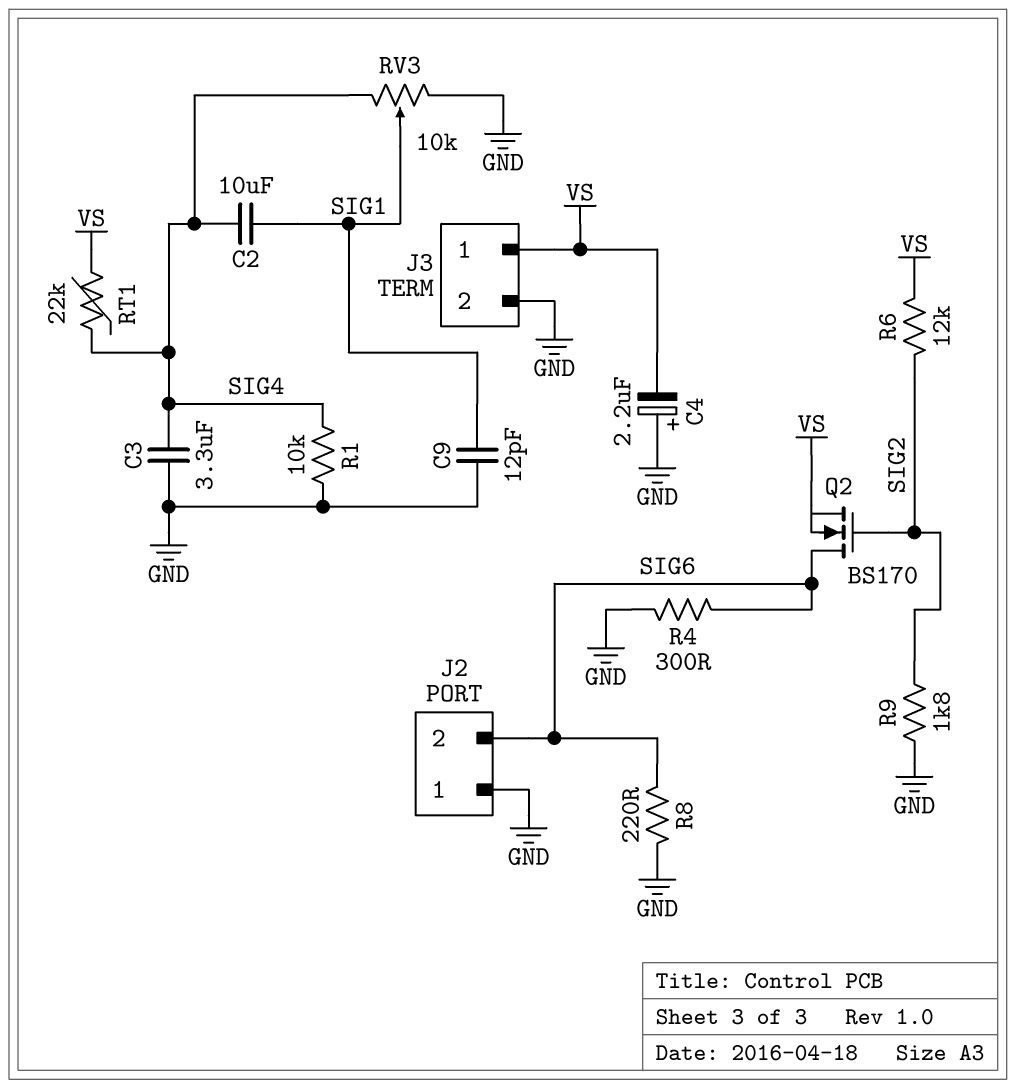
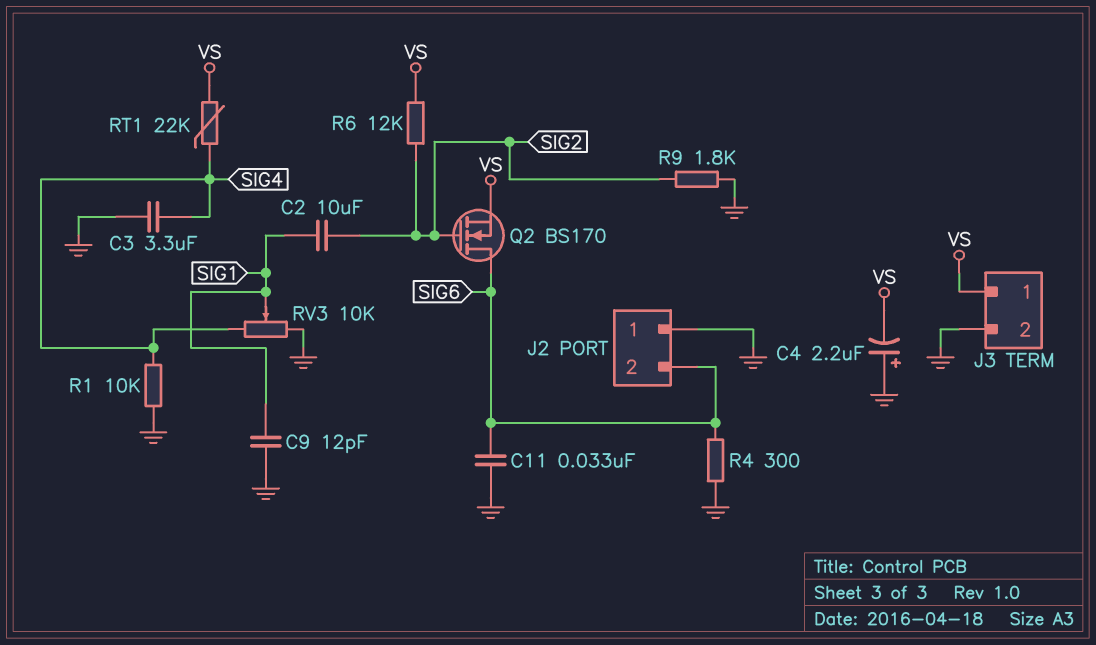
C2: 10uF (SIG1, SIG4) -> 10uF (SIG1, SIG2)
C11: none -> 33nF (GND, SIG6)
R8: 220 (GND, SIG6) -> none

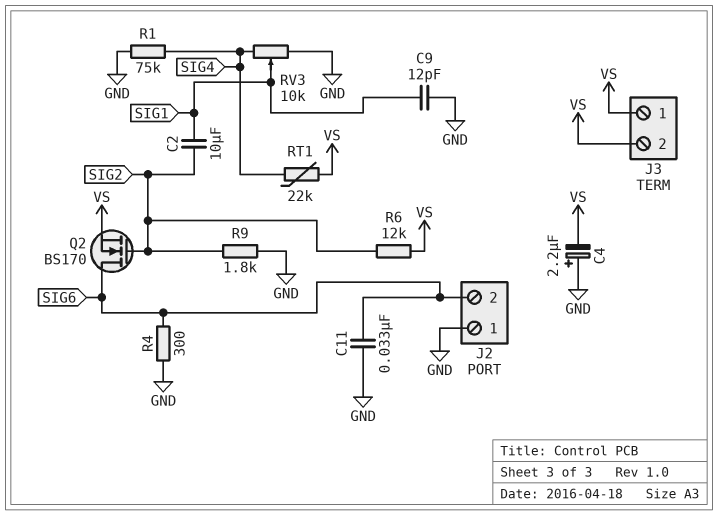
C3: 3.3uF (GND, SIG4) -> none
J3 pin 2: GND -> VS
R1: 10k (GND, SIG4) -> 75k (GND, SIG4)

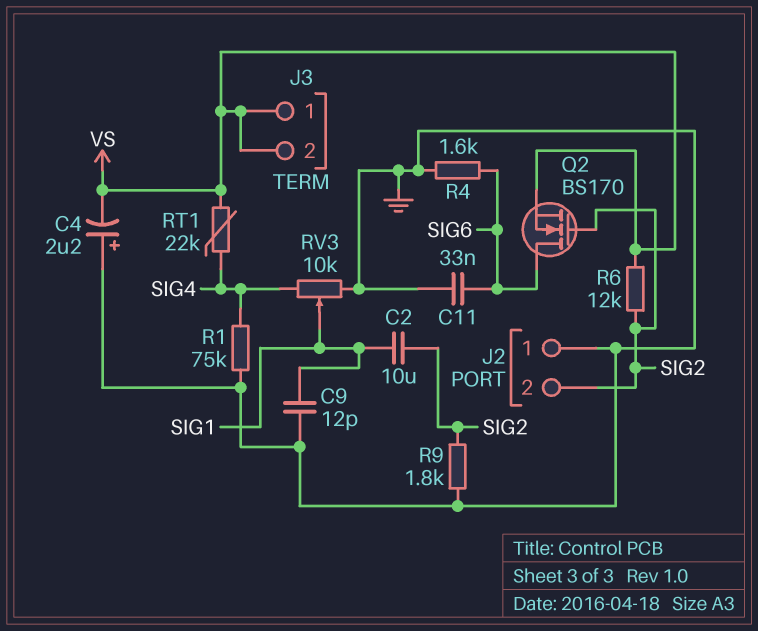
J2 pin 2: SIG6 -> SIG2
R4: 300 (GND, SIG6) -> 1.6k (GND, SIG6)

